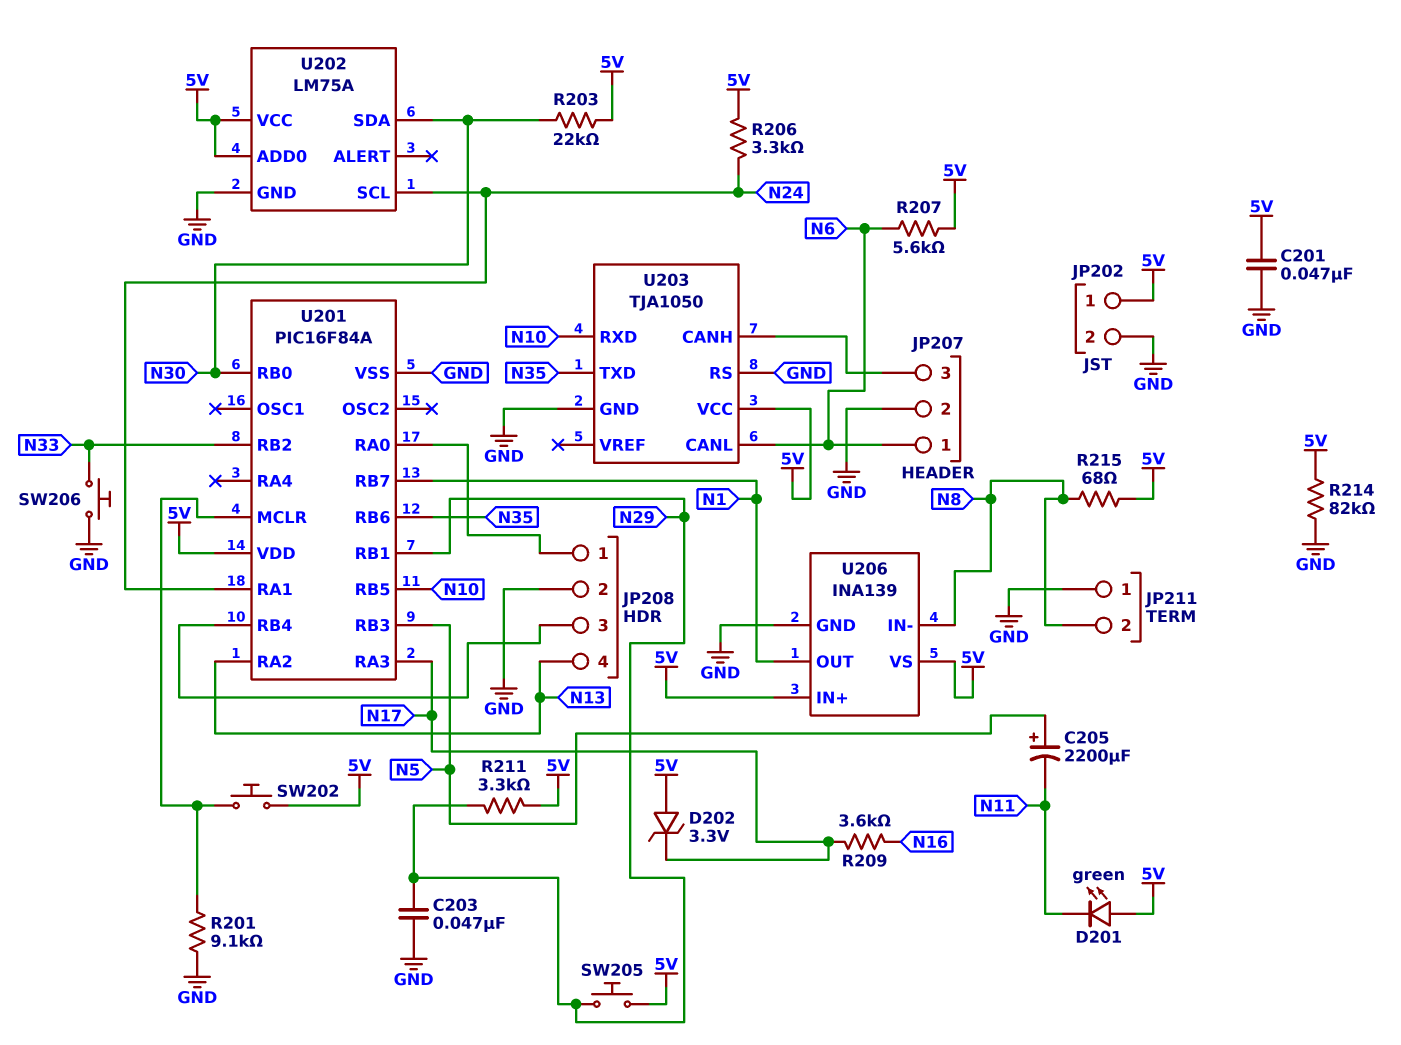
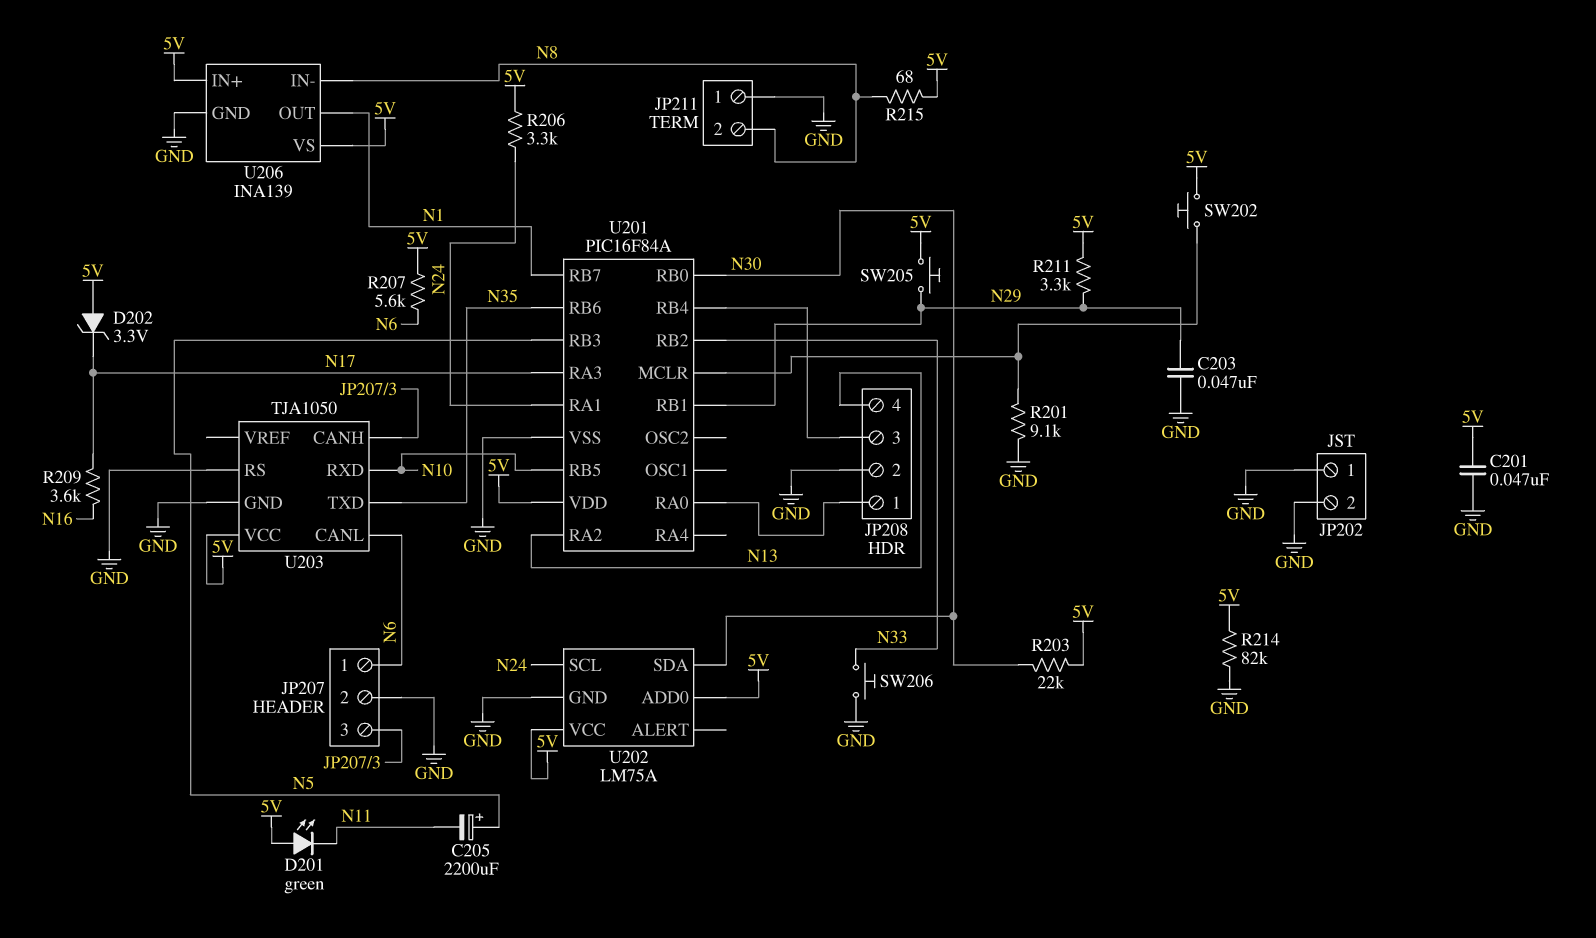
JP202 pin 1: 5V -> GND

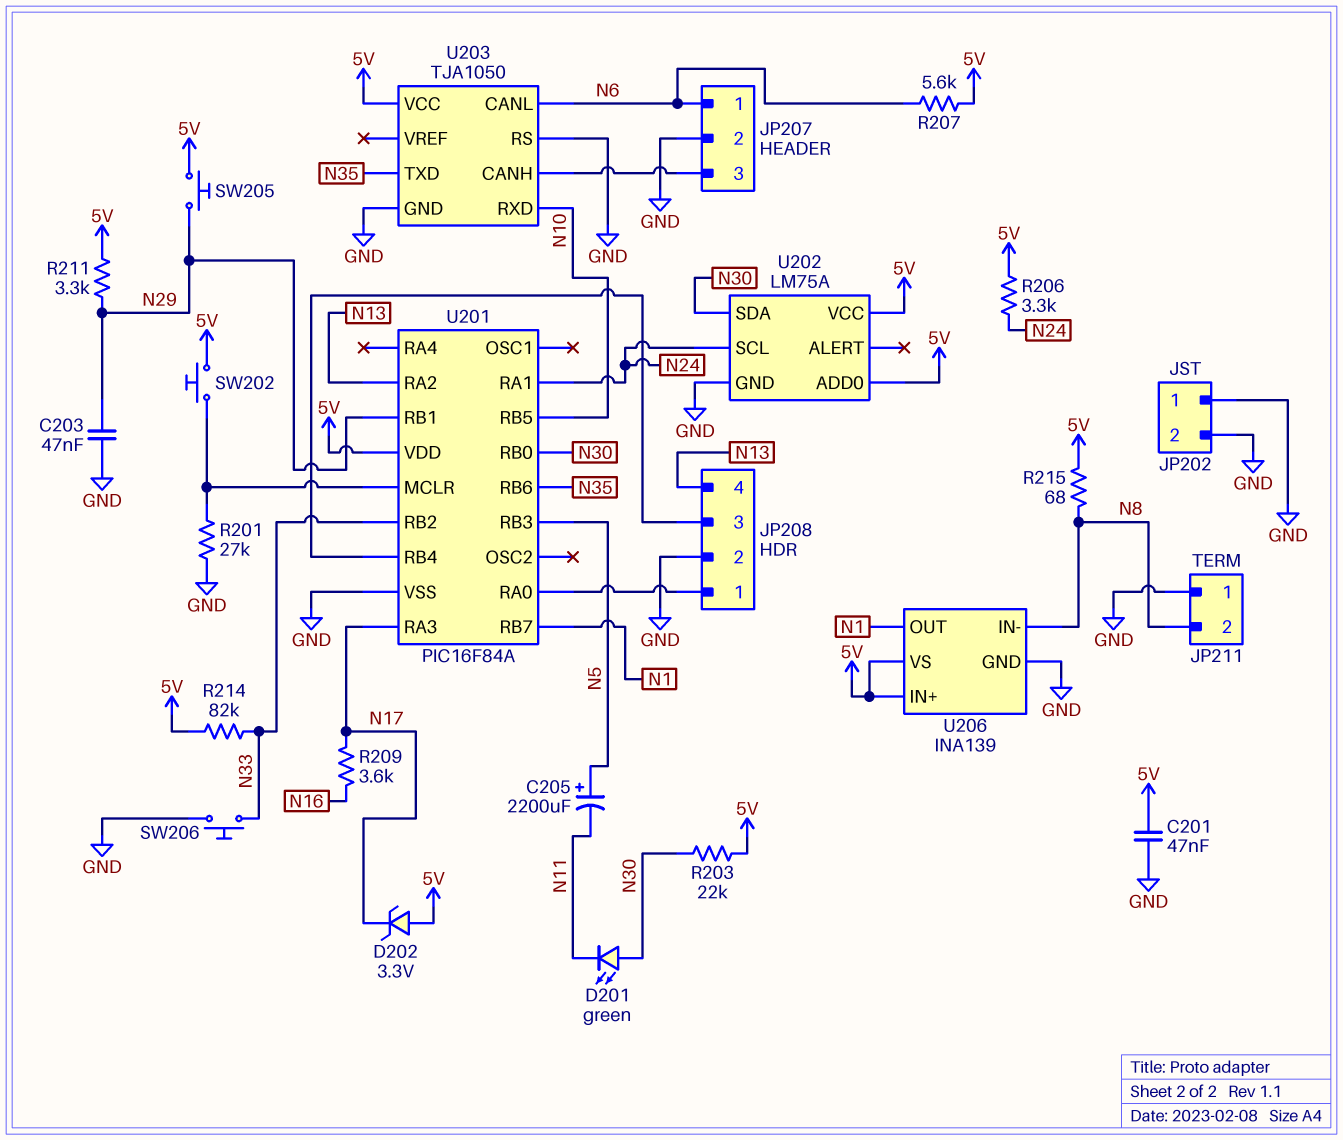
D201: LED green (A 5V, K N11) -> LED green (A N30, K N11)
R201: 9.1k (GND, U201/MCLR) -> 27k (GND, U201/MCLR)
R214: 82k (5V, GND) -> 82k (5V, N33)

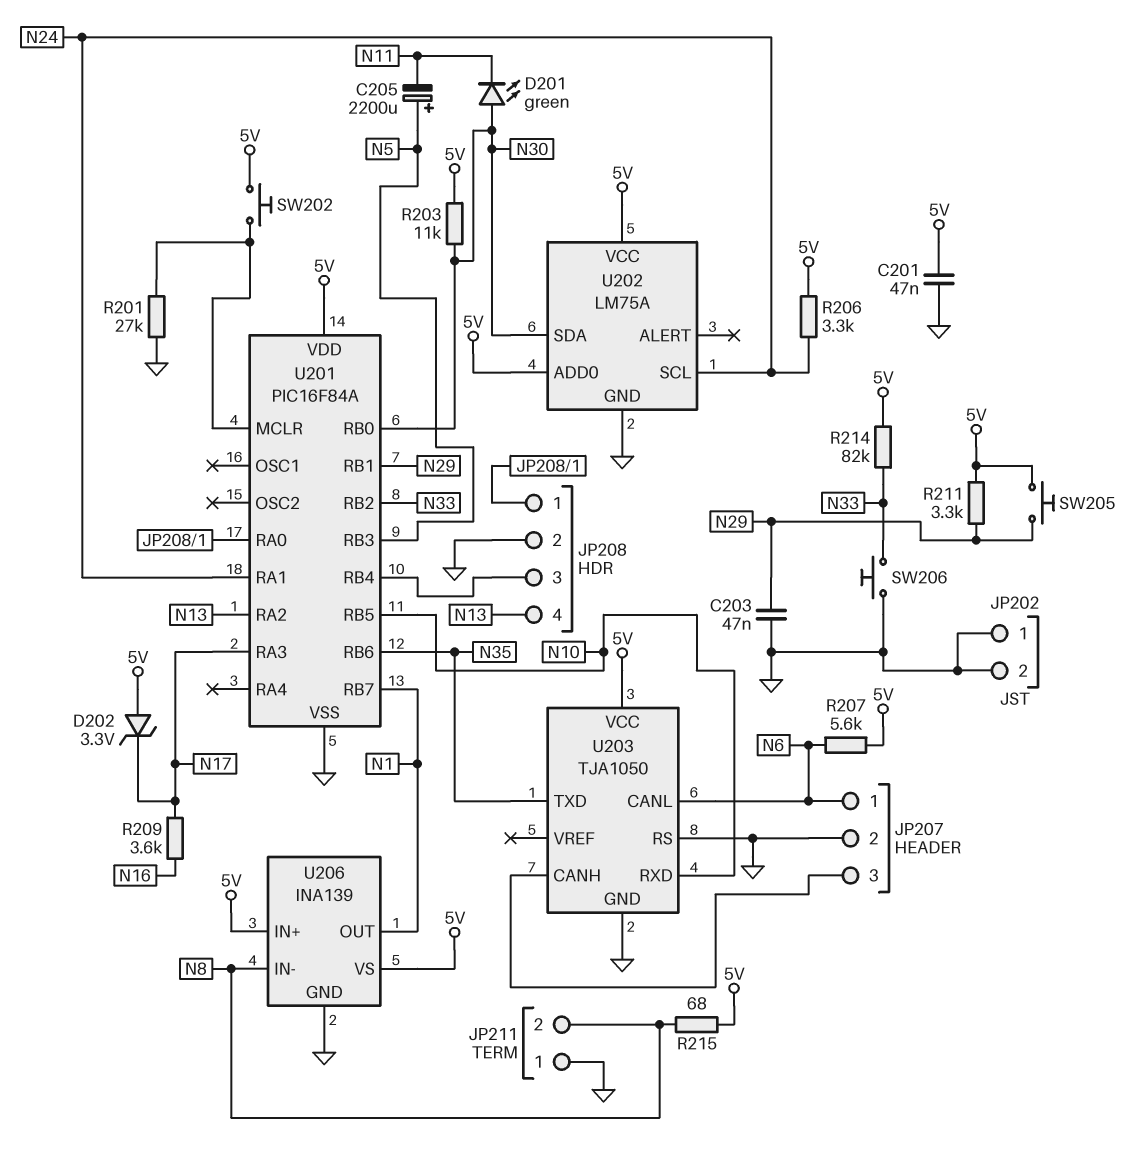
R203: 22k (5V, N30) -> 11k (5V, N30)

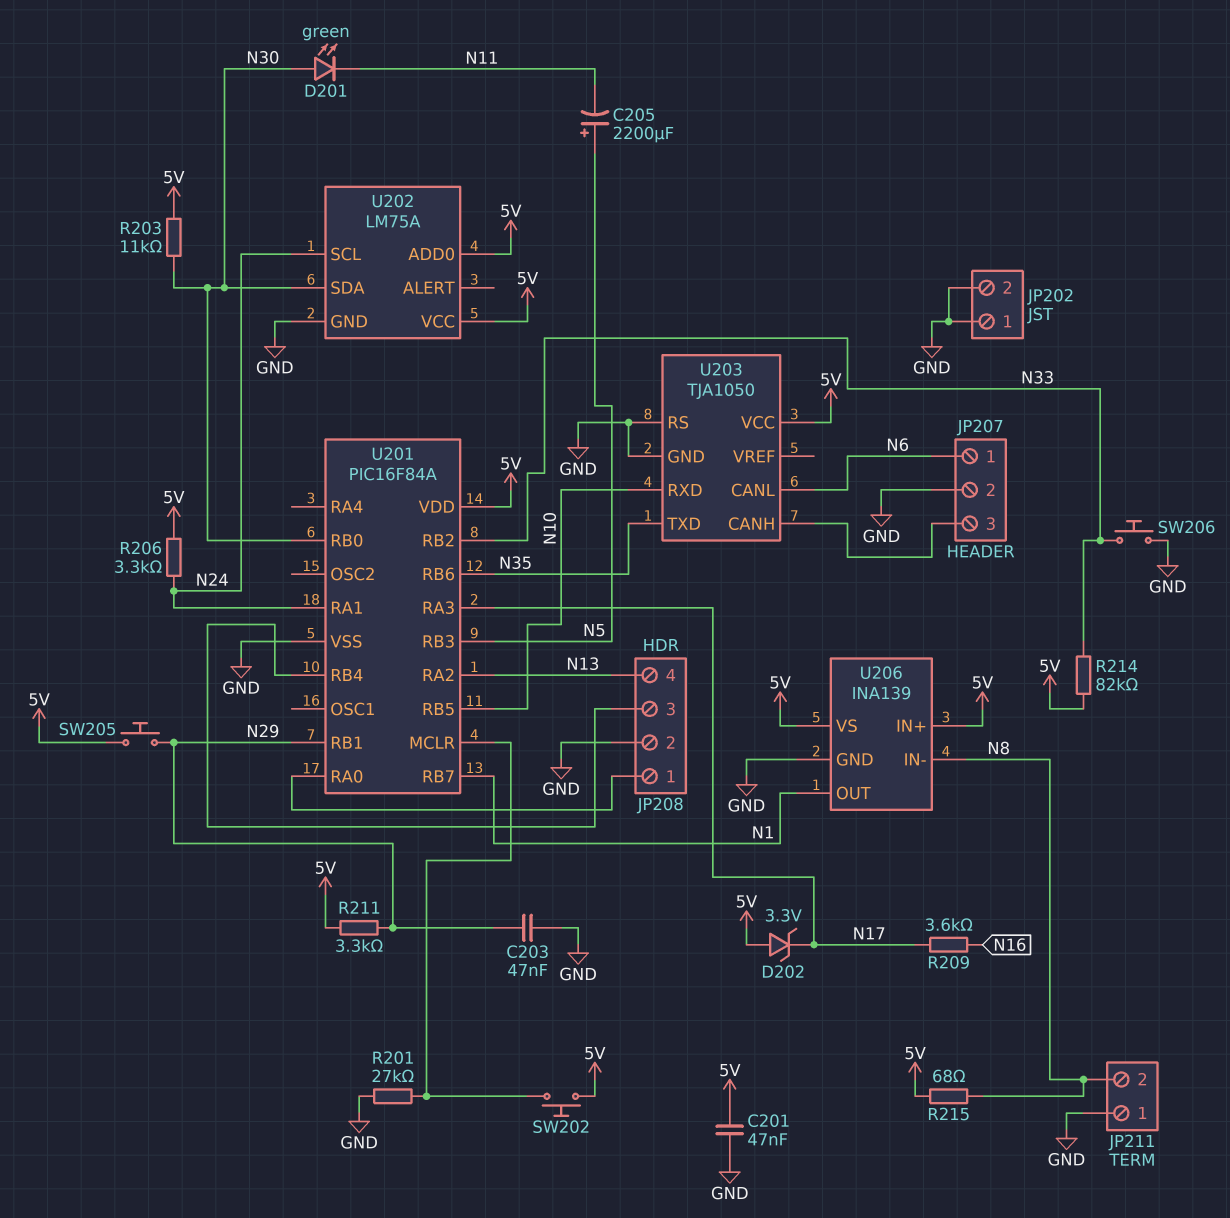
R207: 5.6k (5V, N6) -> none

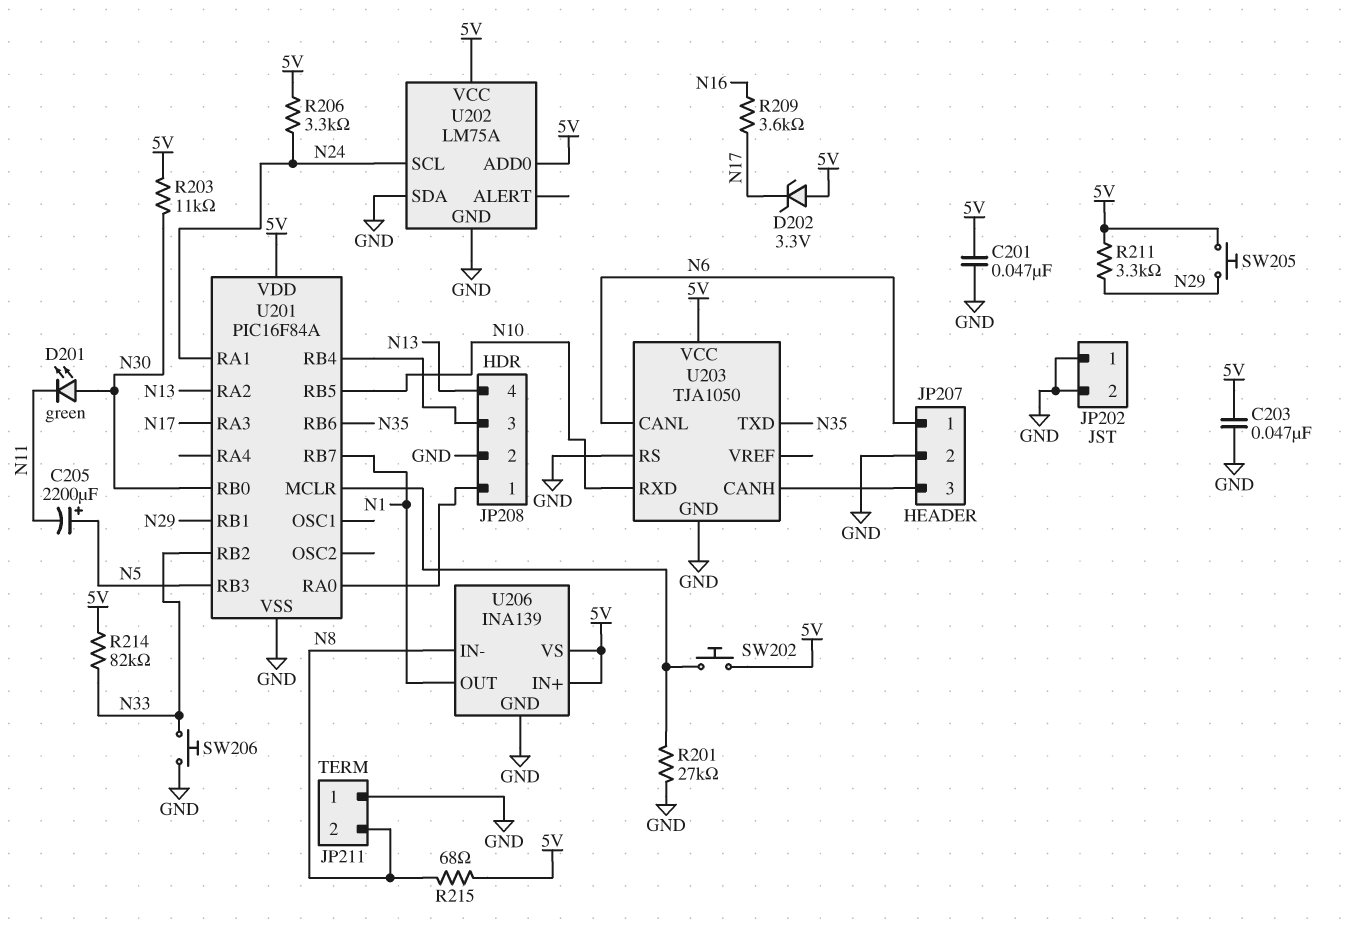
C203: 47nF (GND, N29) -> 47nF (5V, GND)
U202 pin SDA: N30 -> GND

